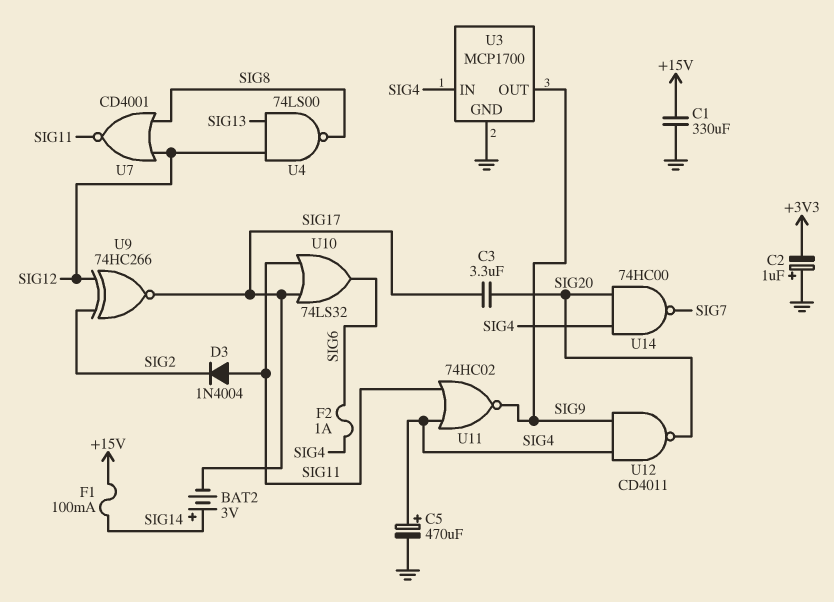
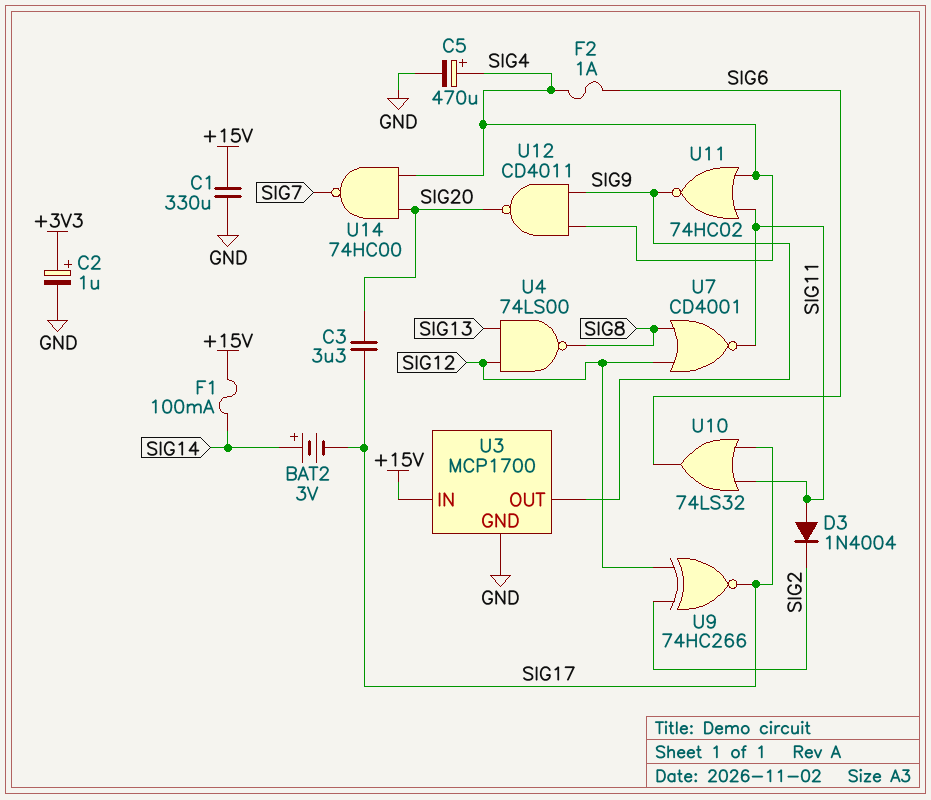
C2: 1uF (plus GND, minus +3V3) -> 1uF (plus +3V3, minus GND)
U3 pin IN: SIG4 -> +15V

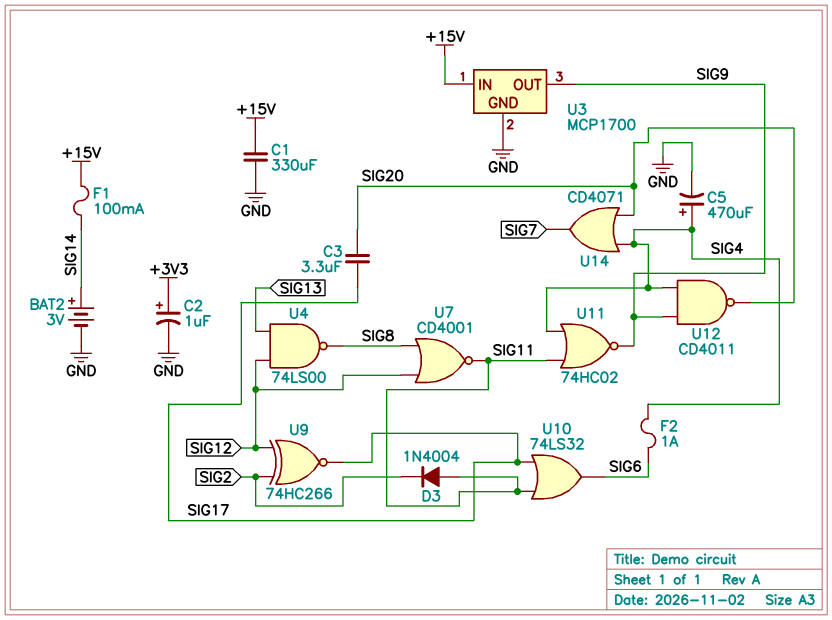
BAT2: 3V (plus SIG14, minus SIG17) -> 3V (plus SIG14, minus GND)
U14: NAND 74HC00 (in SIG4, in SIG20, out SIG7) -> OR CD4071 (in SIG4, in SIG20, out SIG7)

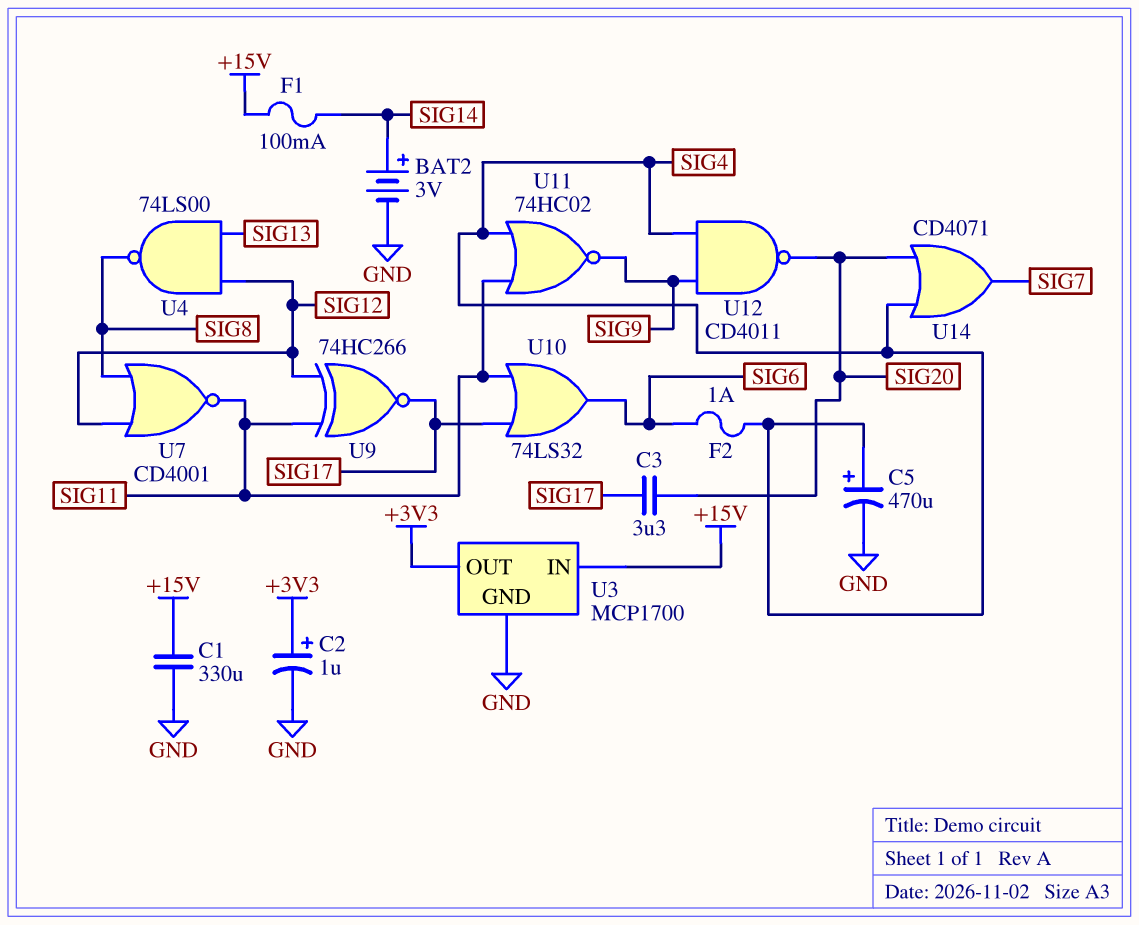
D3: diode 1N4004 (A SIG11, K SIG2) -> none
U3 pin OUT: SIG9 -> +3V3
U9: XNOR 74HC266 (in SIG2, in SIG12, out SIG17) -> XNOR 74HC266 (in SIG11, in SIG12, out SIG17)

